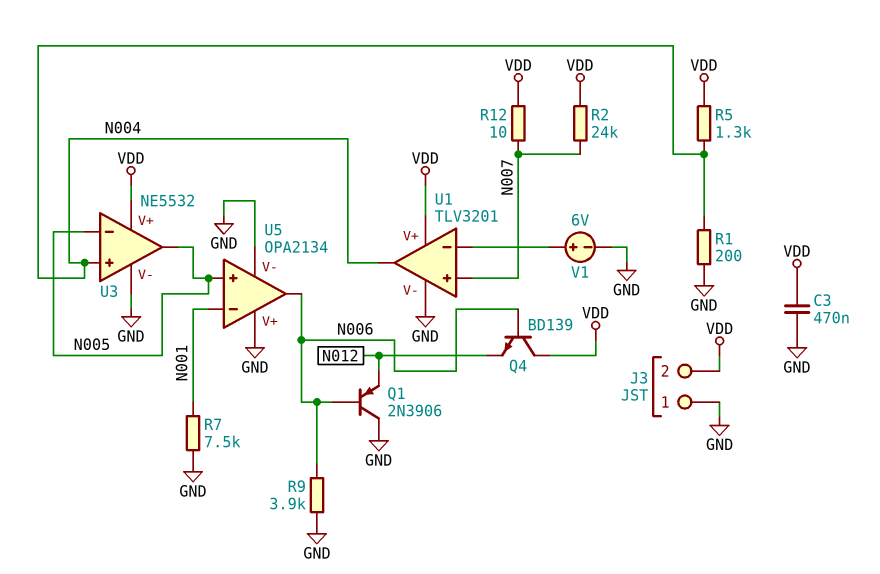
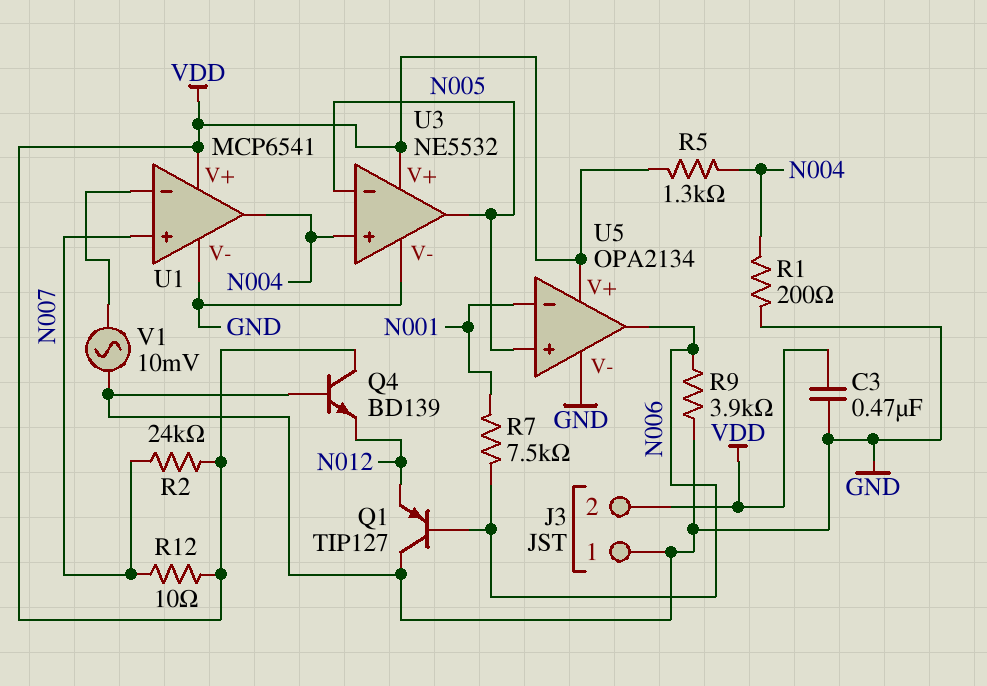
Q1: PNP 2N3906 (B N006, C GND, E N012) -> PNP TIP127 (B N006, C GND, E N012)
Q4: NPN BD139 (B N006, C VDD, E N012) -> NPN BD139 (B GND, C VDD, E N012)
R7: 7.5k (GND, N001) -> 7.5k (N001, N006)
U1: TLV3201 -> MCP6541
U5 pin V+: GND -> VDD
V1: 6V (plus U1/in-, minus GND) -> AC 10mV (GND, U1/in-)

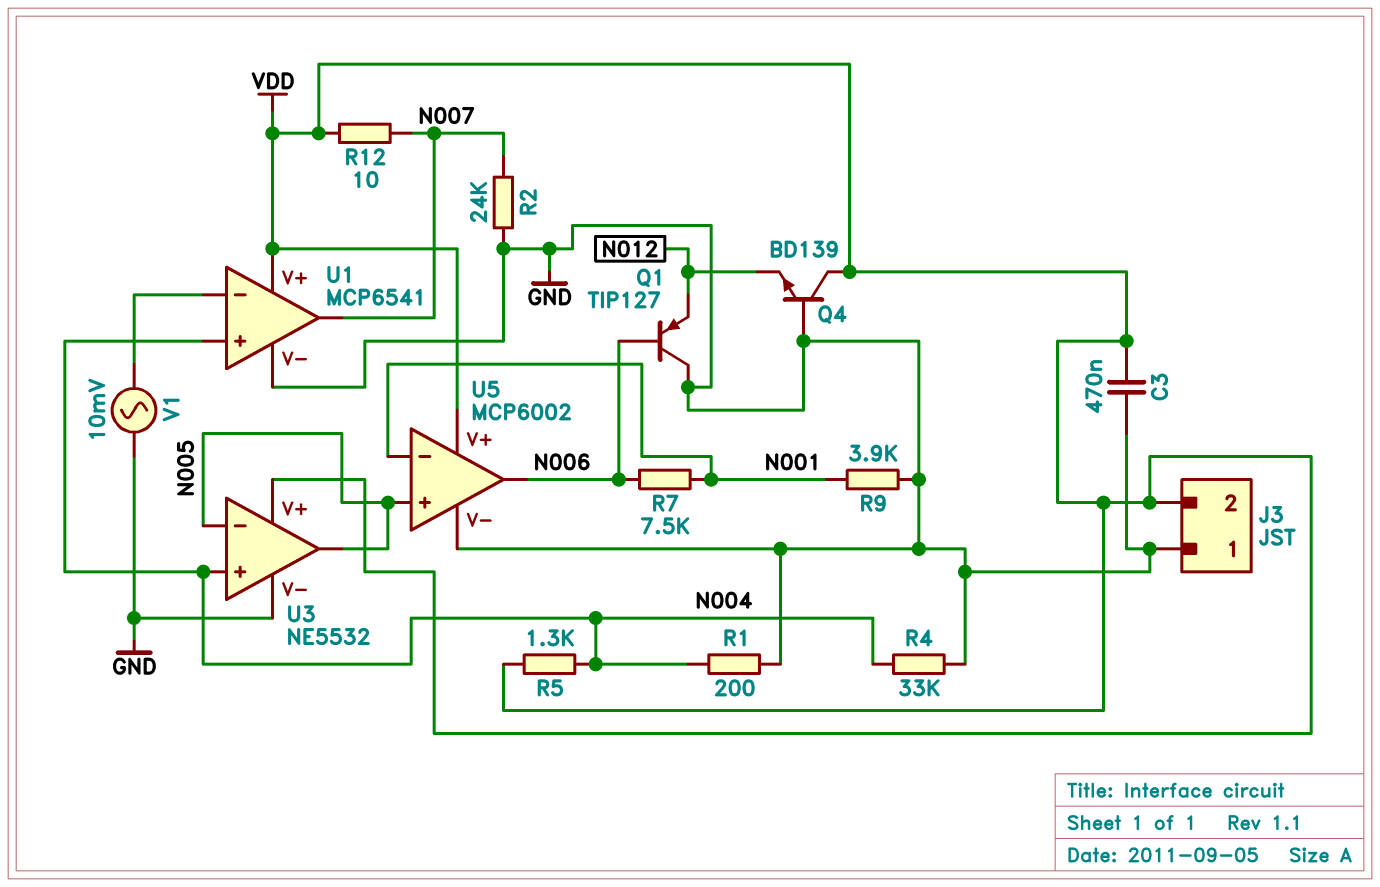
R2: 24k (N007, VDD) -> 24k (GND, N007)
R4: none -> 33k (GND, N004)
R9: 3.9k (GND, N006) -> 3.9k (GND, N001)
U1 pin in+: N007 -> N004
U1 pin out: N004 -> N007
U5: OPA2134 -> MCP6002

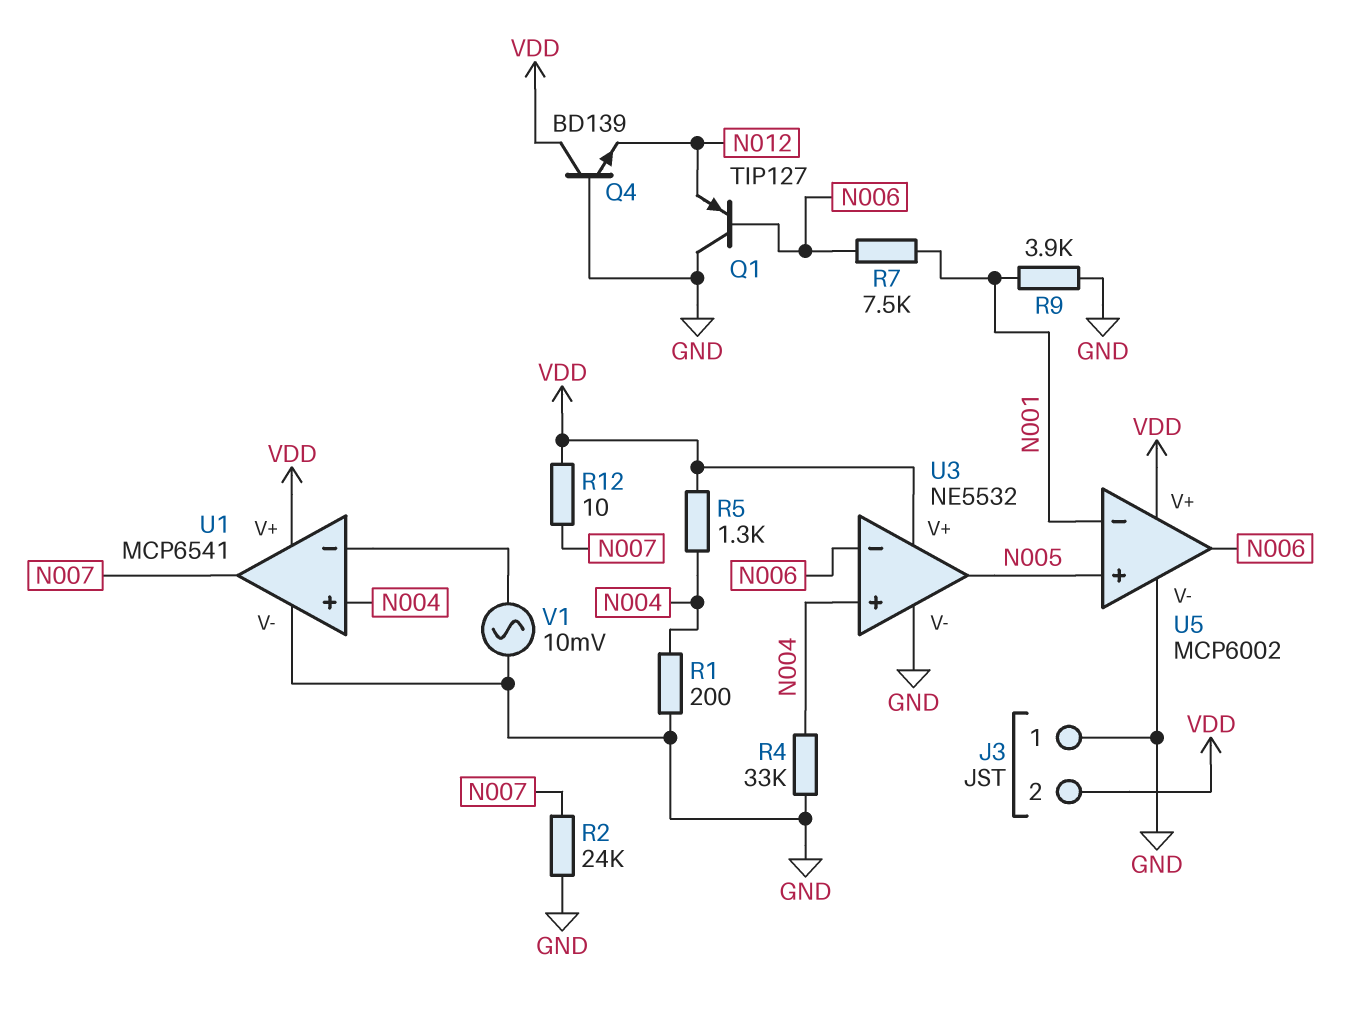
C3: 470nF (GND, VDD) -> none
U3 pin in-: N005 -> N006

